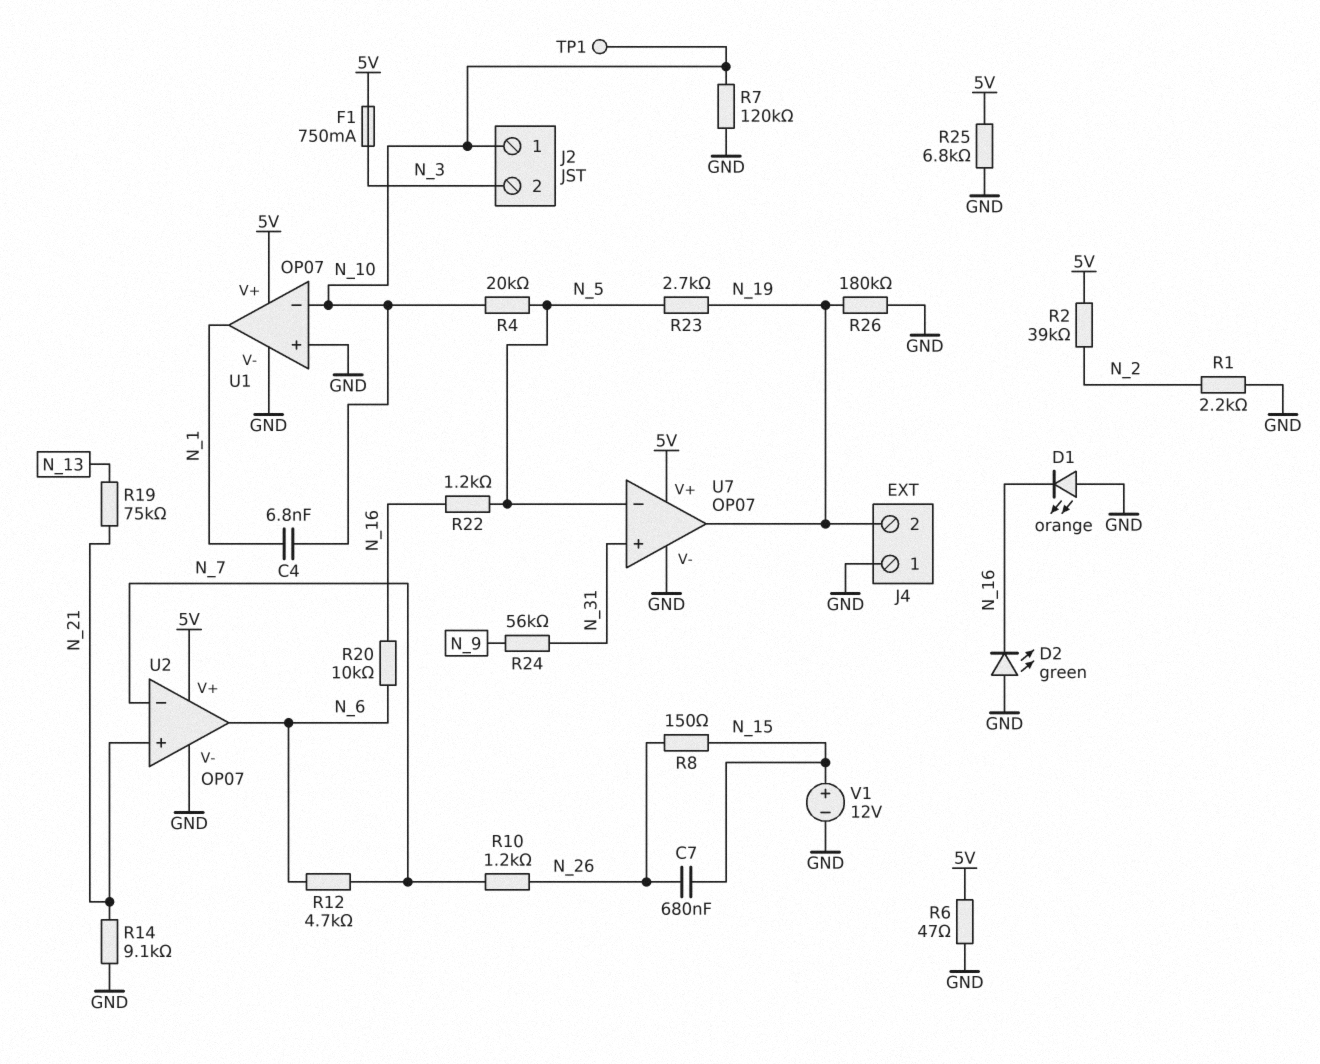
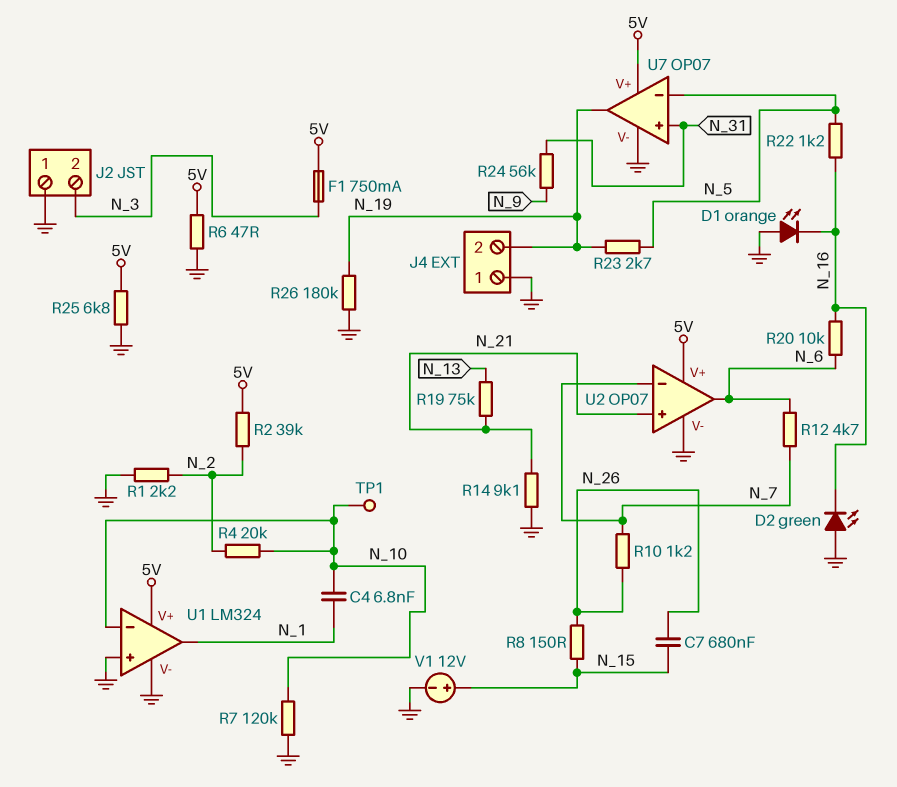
J2 pin 1: N_10 -> GND
R4: 20k (N_5, N_10) -> 20k (N_2, N_10)
U1: OP07 -> LM324

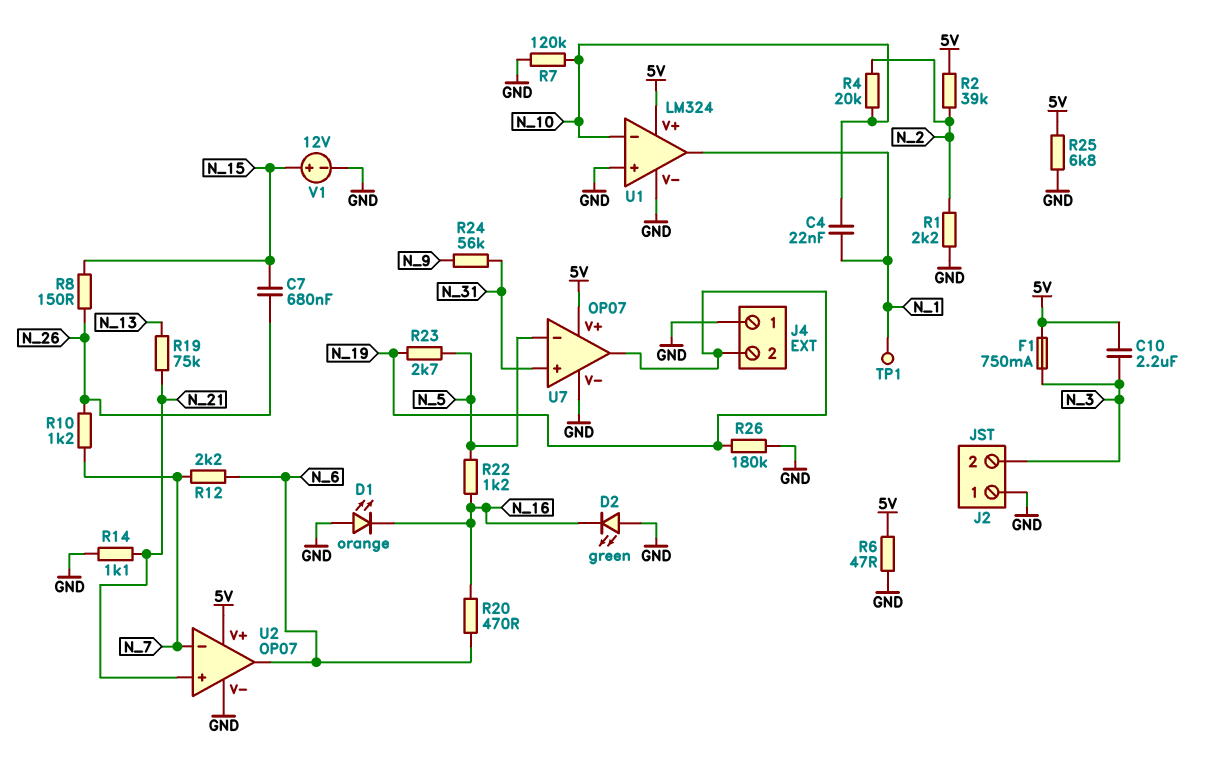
C4: 6.8nF (N_1, N_10) -> 22nF (N_1, N_10)
C10: none -> 2.2uF (5V, N_3)
R12: 4.7k (N_6, N_7) -> 2.2k (N_6, N_7)
R14: 9.1k (GND, N_21) -> 1.1k (GND, N_21)
R20: 10k (N_6, N_16) -> 470 (N_6, N_16)
TP1: test point (N_10) -> test point (N_1)

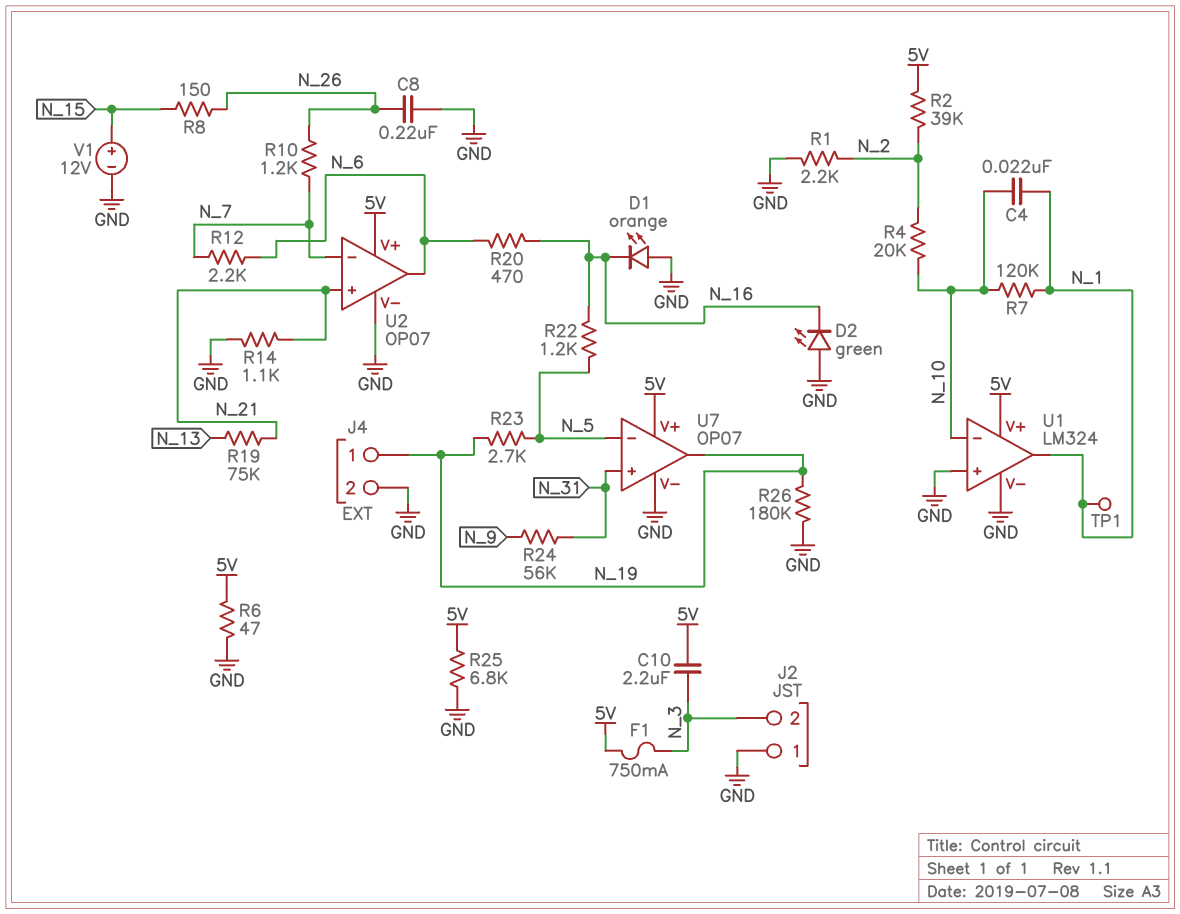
C7: 680nF (N_15, N_26) -> none
C8: none -> 220nF (GND, N_26)
J4 pin 1: GND -> N_19
J4 pin 2: N_19 -> GND
R7: 120k (GND, N_10) -> 120k (N_1, N_10)

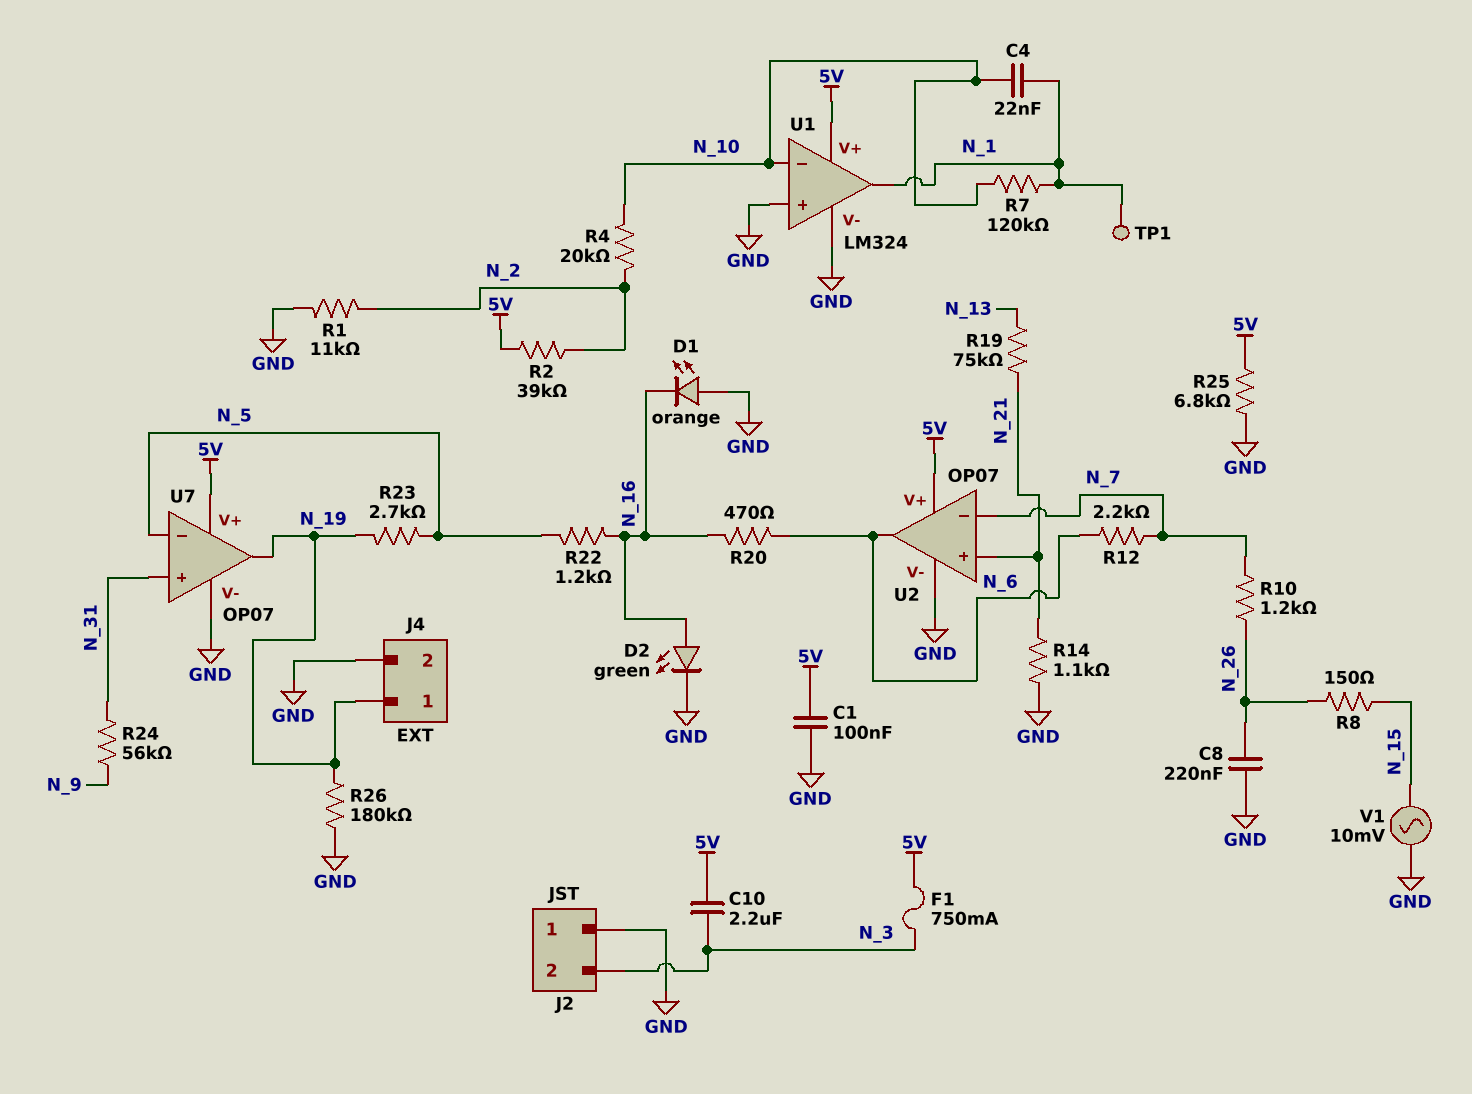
C1: none -> 100nF (5V, GND)
D2: LED green (A GND, K N_16) -> LED green (A N_16, K GND)
R1: 2.2k (GND, N_2) -> 11k (GND, N_2)
R6: 47 (5V, GND) -> none
V1: 12V (plus N_15, minus GND) -> AC 10mV (GND, N_15)

